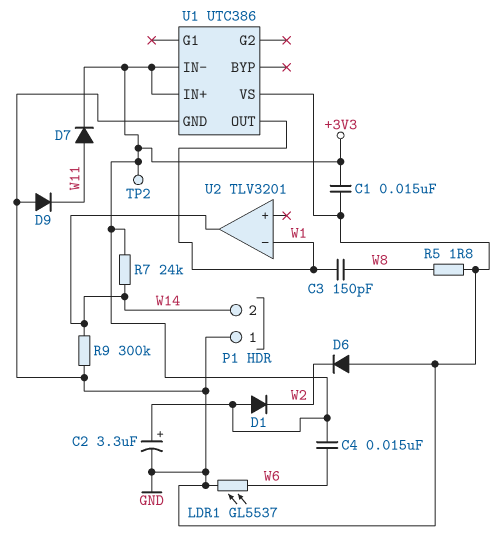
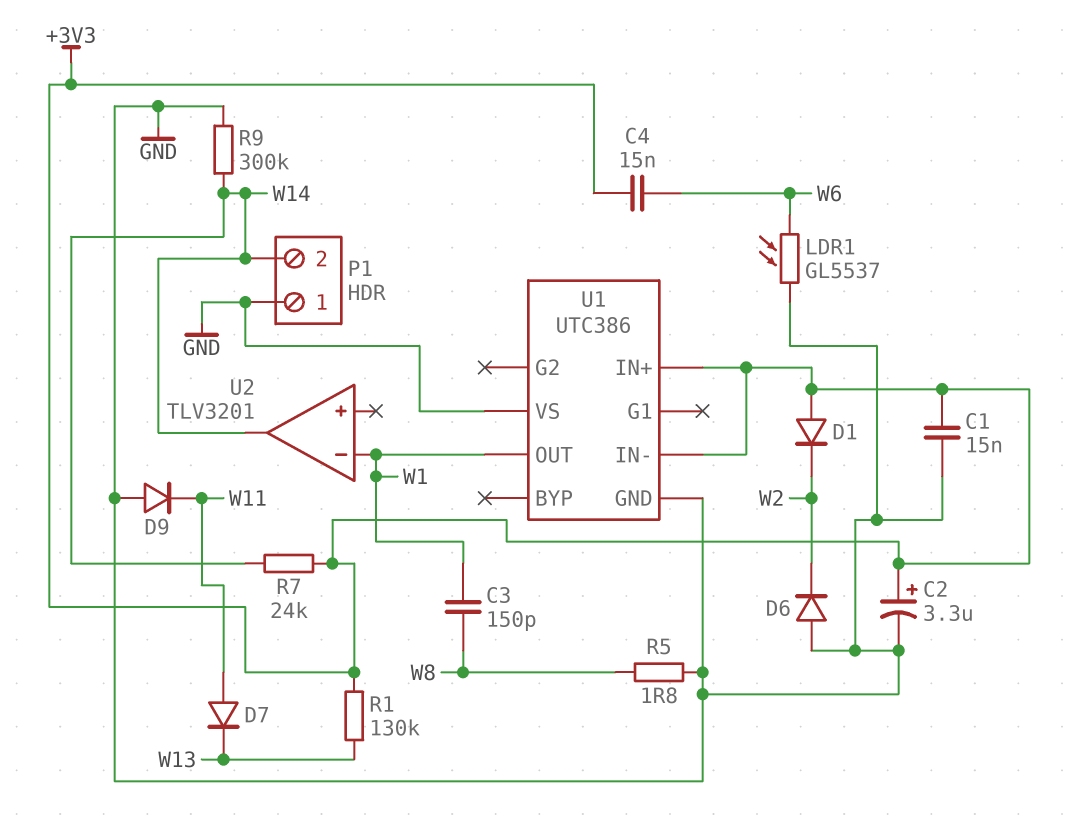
D7: diode (A W11, K +3V3) -> diode (A W11, K W13)
R1: none -> 130k (+3V3, W13)
TP2: test point (+3V3) -> none

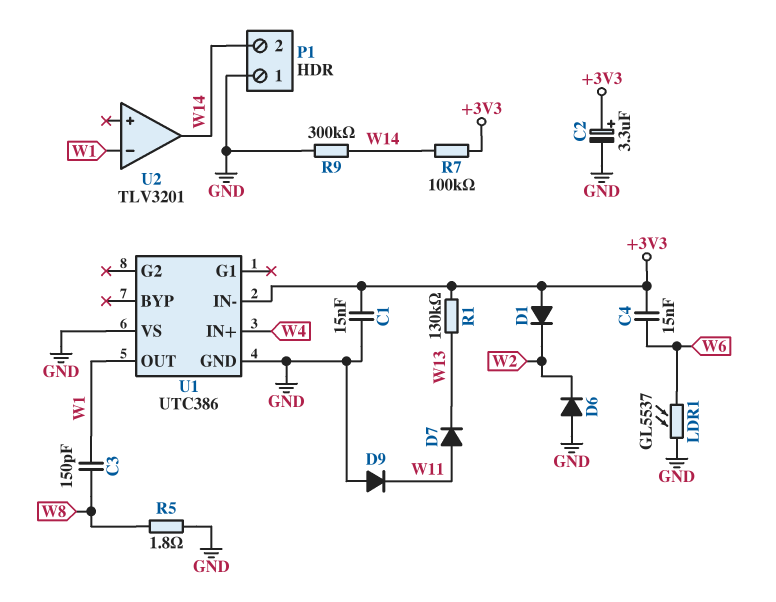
R7: 24k (+3V3, W14) -> 100k (+3V3, W14)
U1 pin IN+: +3V3 -> W4

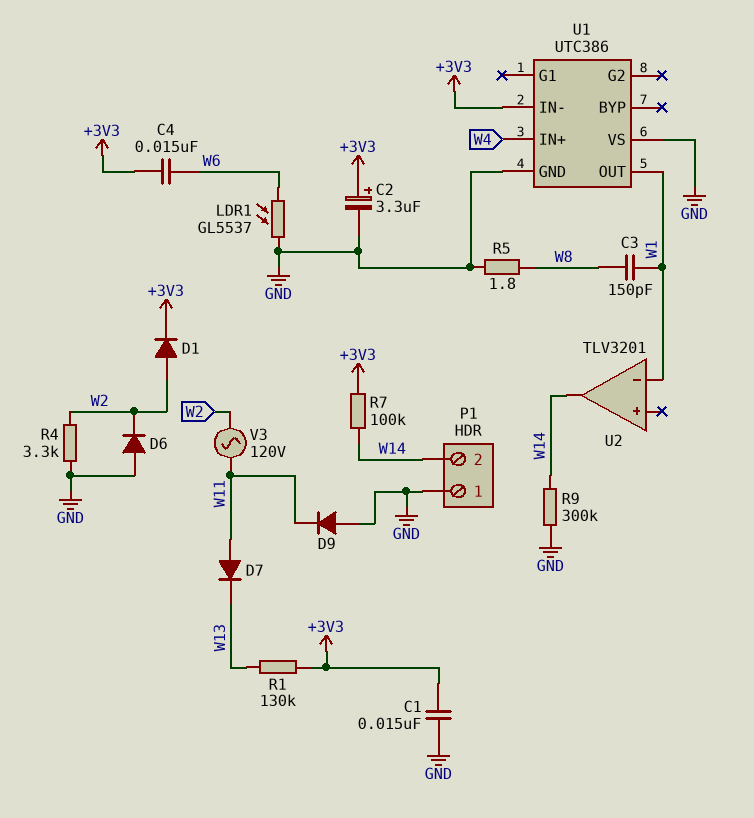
D1: diode (A +3V3, K W2) -> diode (A W2, K +3V3)
R4: none -> 3.3k (GND, W2)
V3: none -> AC 120V (W2, W11)

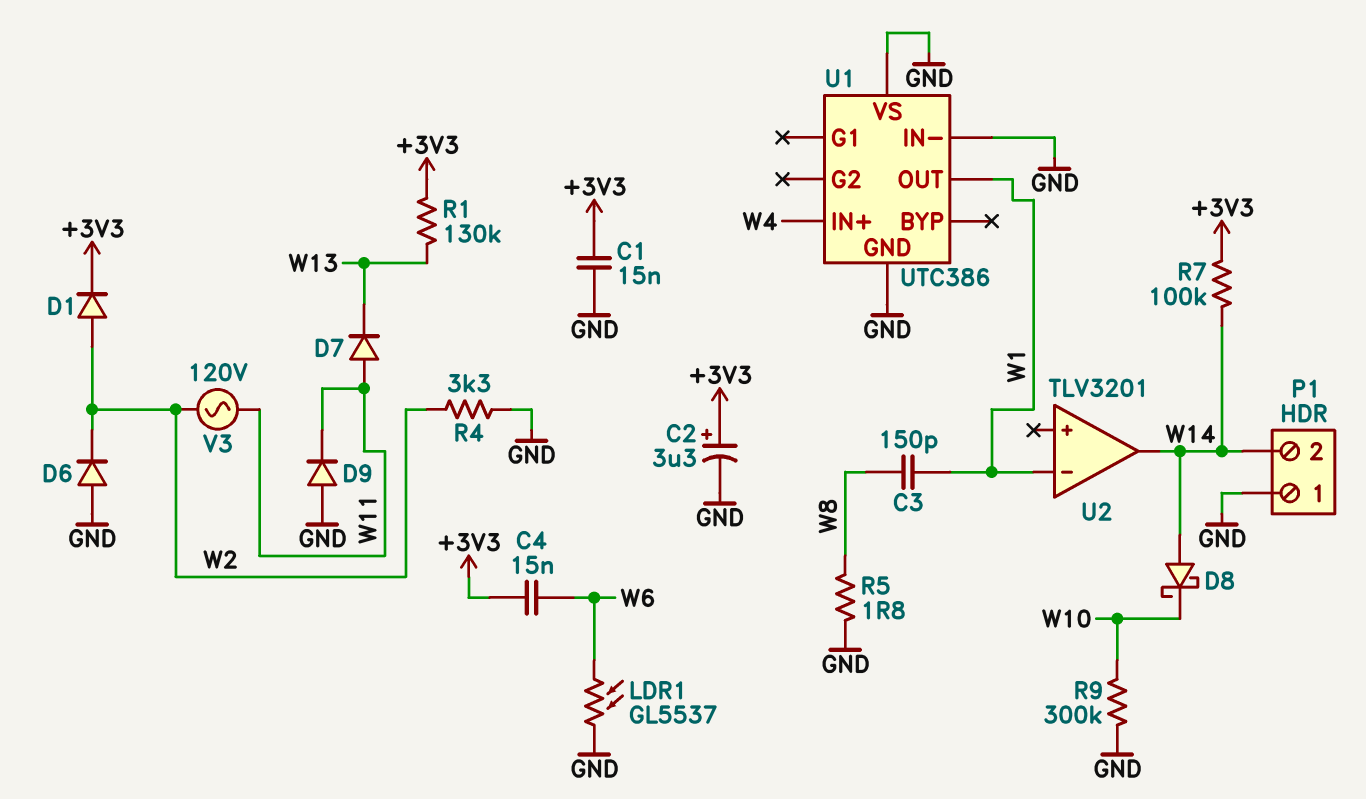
D8: none -> schottky (A W14, K W10)
R9: 300k (GND, W14) -> 300k (GND, W10)
U1 pin IN-: +3V3 -> GND

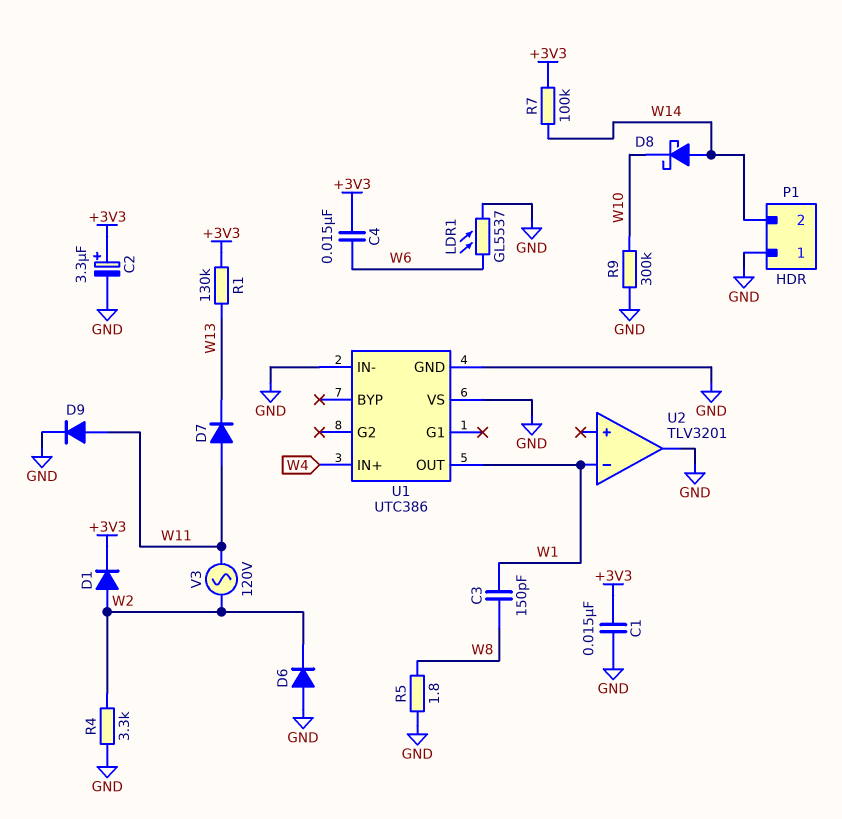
D9: diode (A GND, K W11) -> diode (A W11, K GND)
U2 pin out: W14 -> GND

